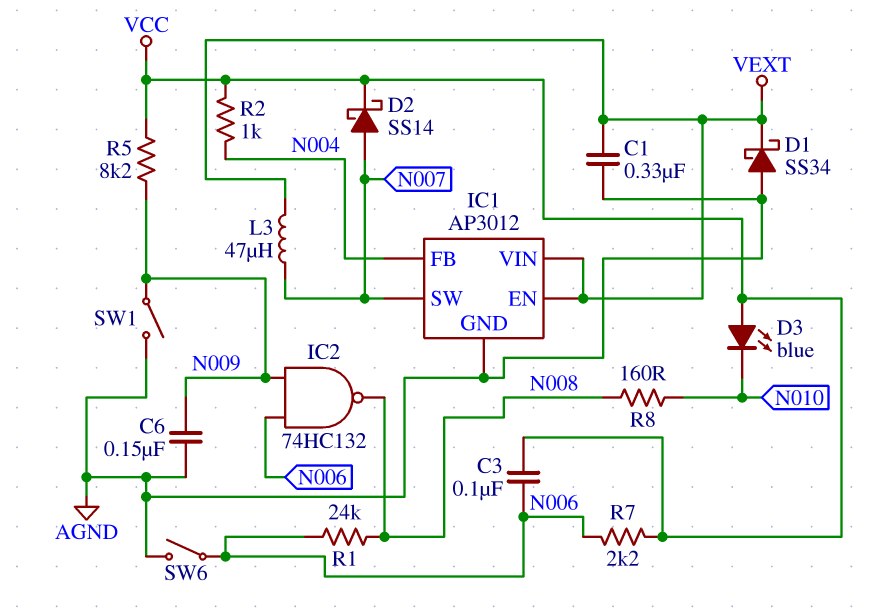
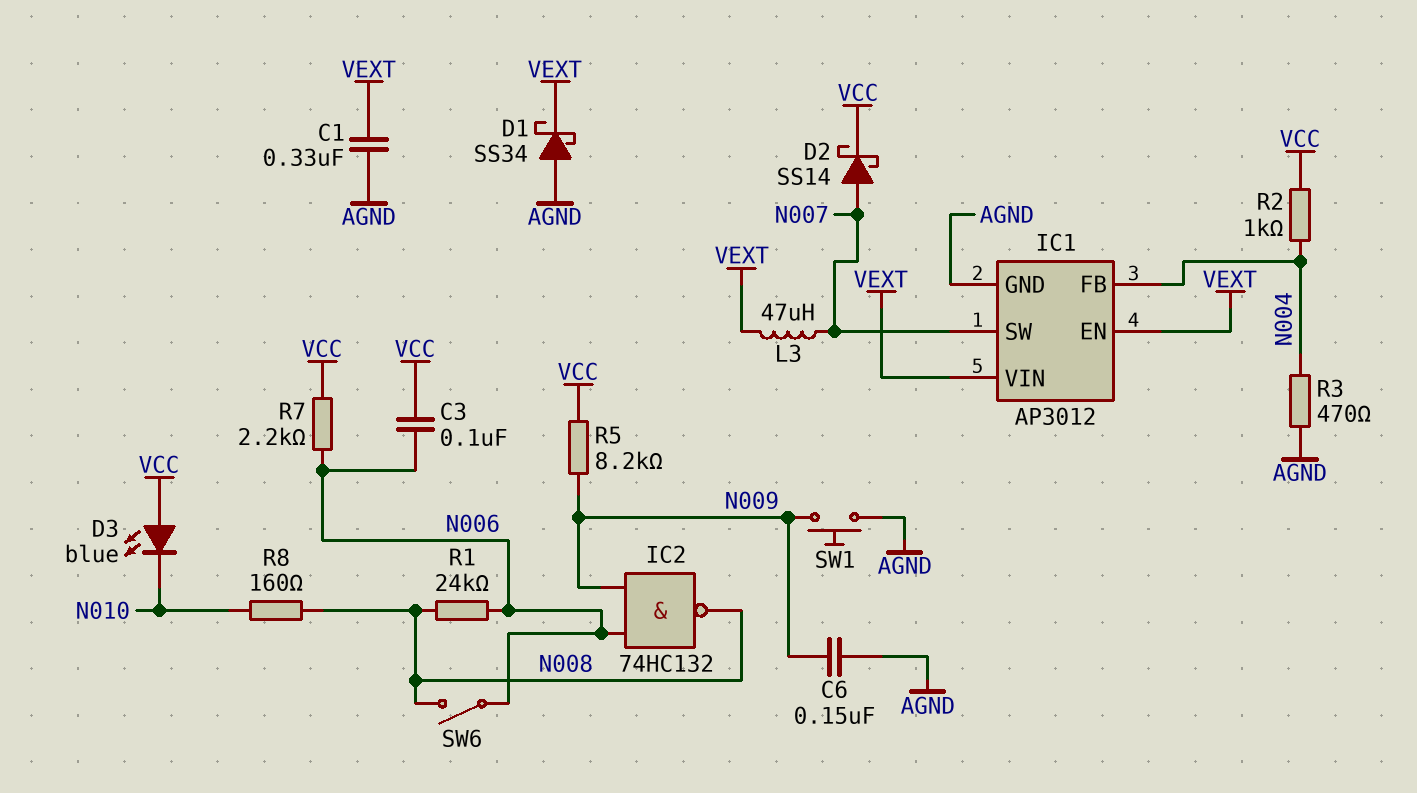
R3: none -> 470 (AGND, N004)
SW1: switch (AGND, N009) -> button (AGND, N009)
SW6: switch (AGND, N006) -> switch (N006, N008)

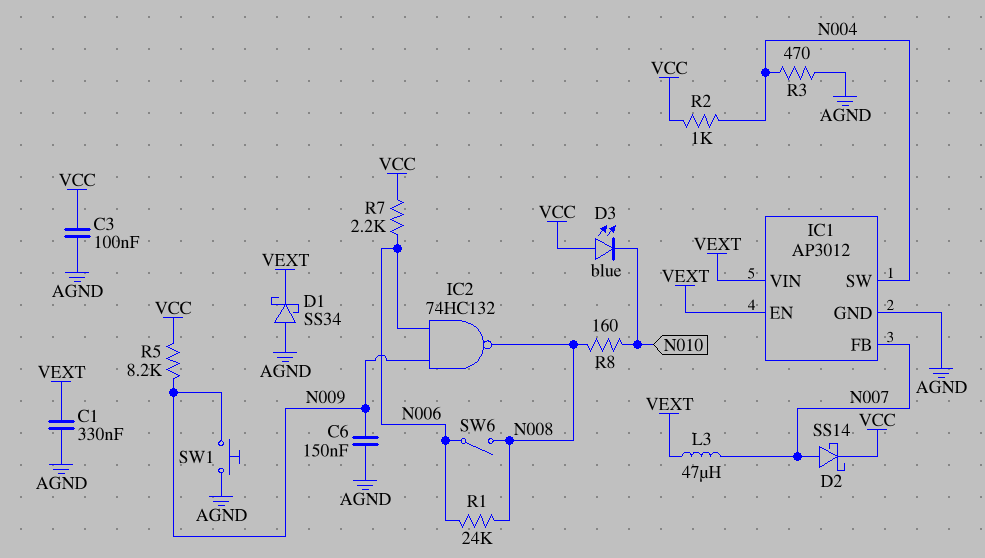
C3: 100nF (N006, VCC) -> 100nF (AGND, VCC)
IC1 pin FB: N004 -> N007
IC1 pin SW: N007 -> N004

